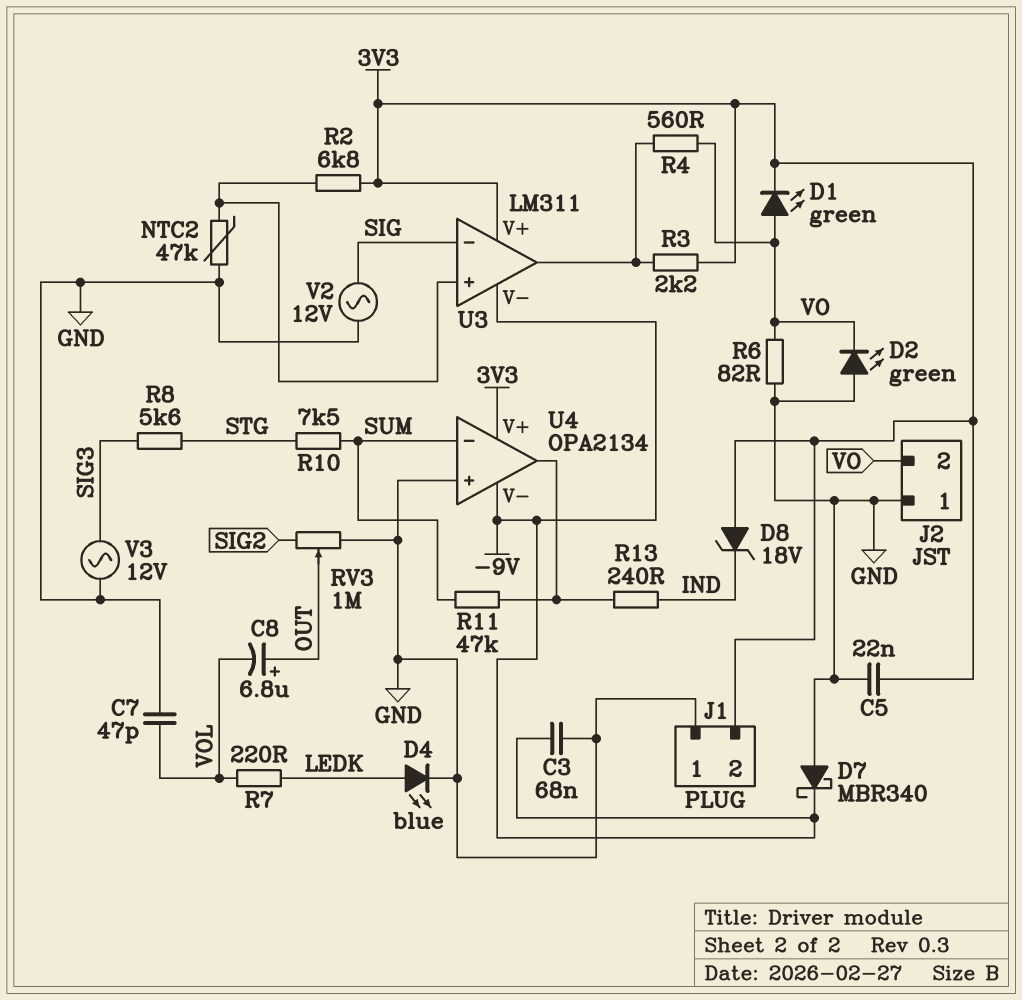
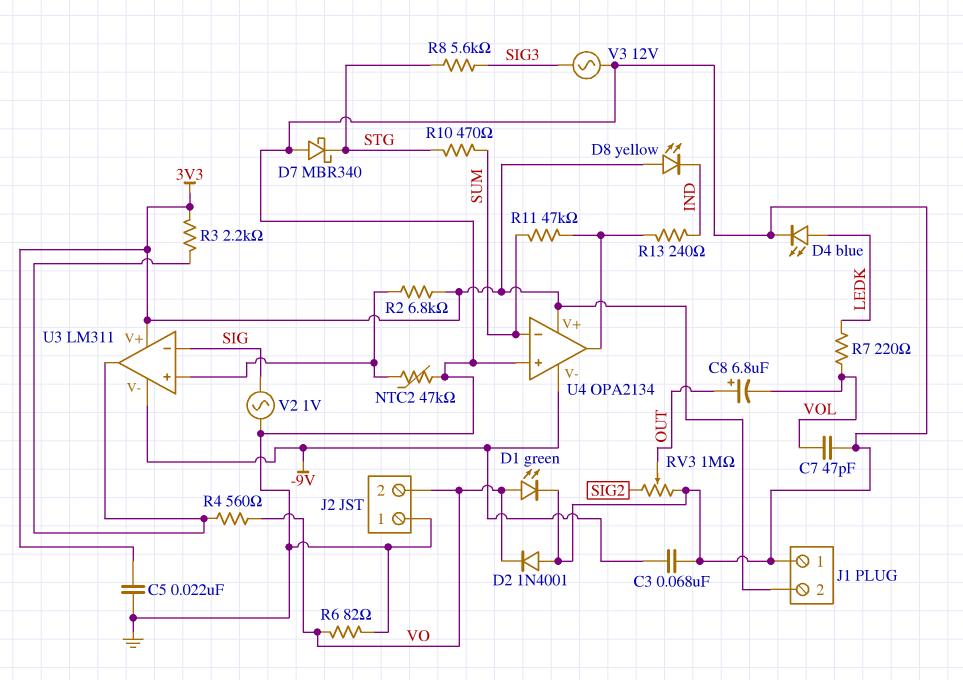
D1: LED green (A VO, K 3V3) -> LED green (A VO, K GND)
D2: LED green (A GND, K VO) -> diode 1N4001 (A GND, K VO)
D7: schottky MBR340 (A GND, K -9V) -> schottky MBR340 (A GND, K STG)
D8: zener 18V (A 3V3, K IND) -> LED yellow (A 3V3, K IND)
R10: 7.5k (STG, SUM) -> 470 (STG, SUM)
V2: AC 12V (GND, SIG) -> AC 1V (GND, SIG)

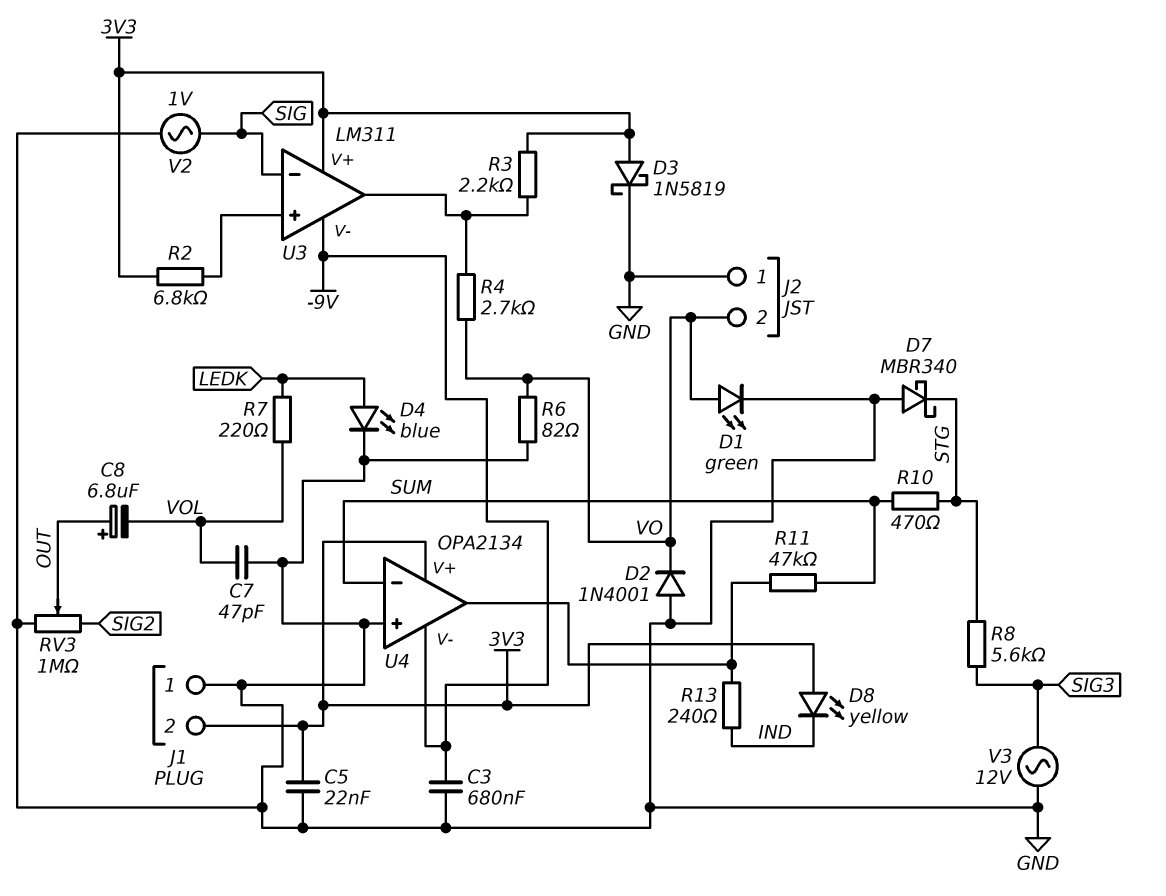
C3: 68nF (-9V, GND) -> 680nF (-9V, GND)
D3: none -> schottky 1N5819 (A 3V3, K GND)
NTC2: 47k (GND, U3/in+) -> none
R4: 560 (U3/out, VO) -> 2.7k (U3/out, VO)

